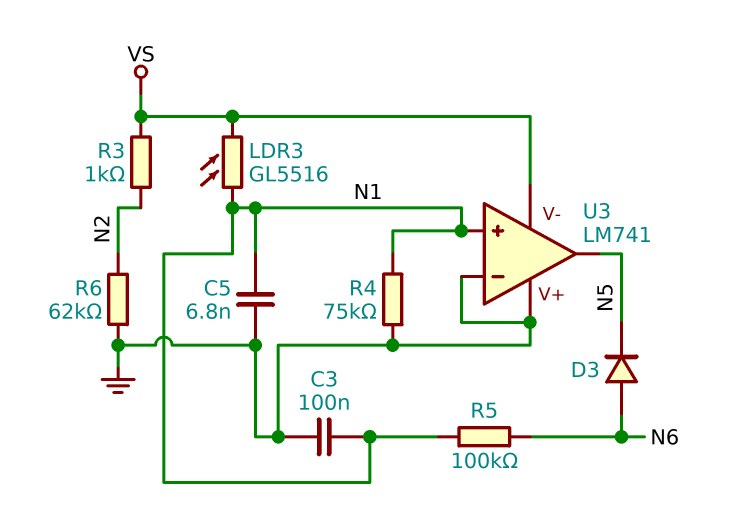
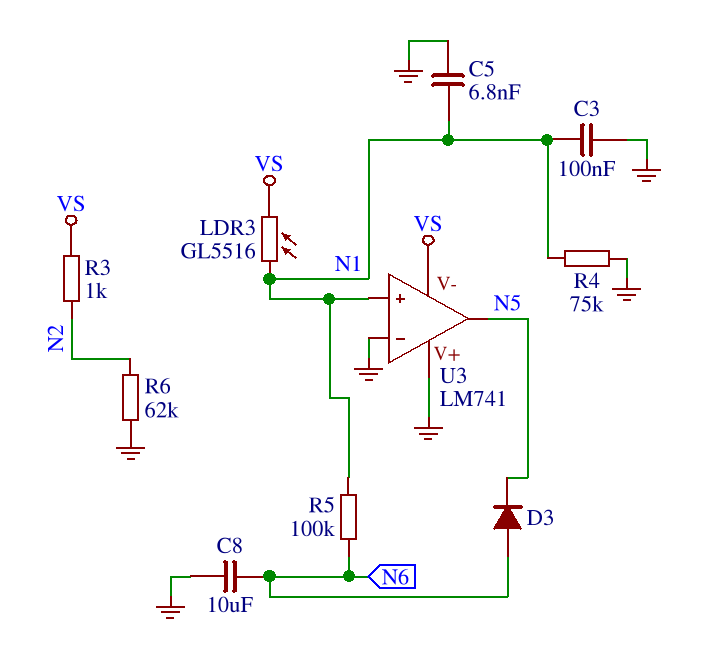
C8: none -> 10uF (GND, N6)

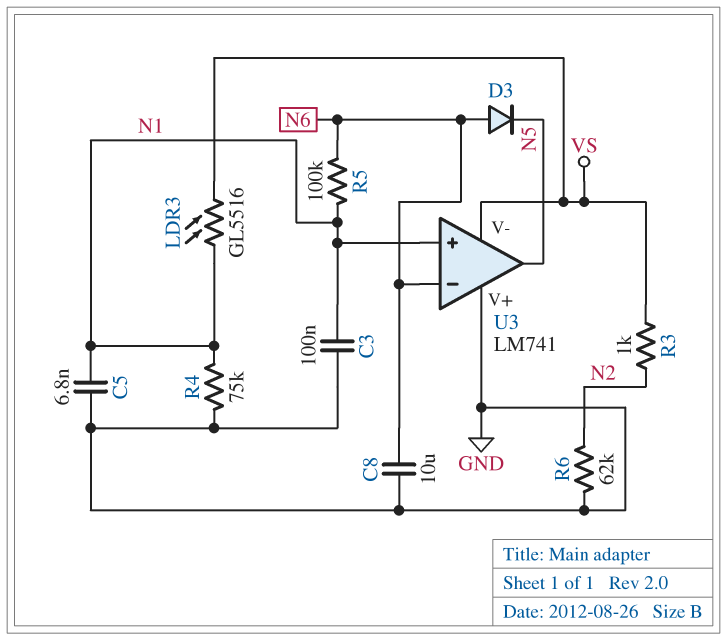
U3 pin in-: GND -> N6

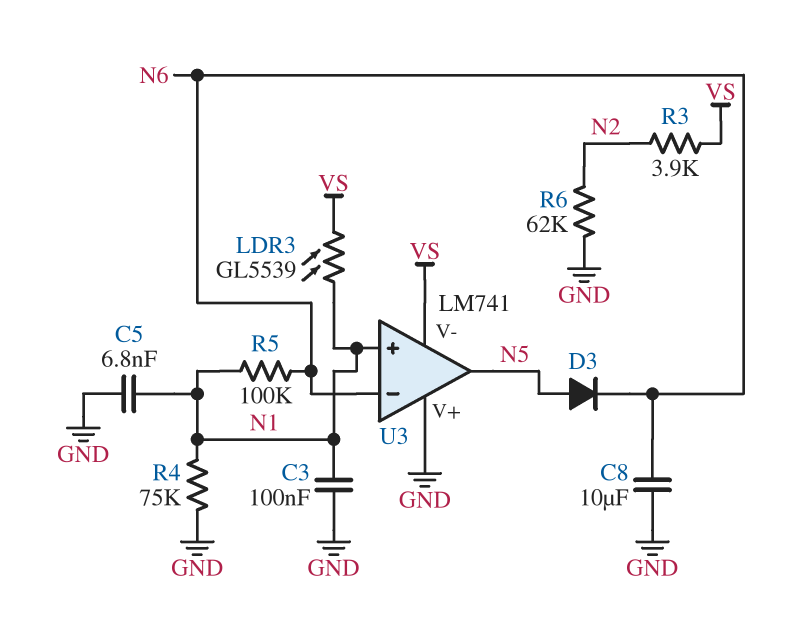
D3: diode (A N6, K N5) -> diode (A N5, K N6)
LDR3: GL5516 (N1, VS) -> GL5539 (N1, VS)
R3: 1k (N2, VS) -> 3.9k (N2, VS)

